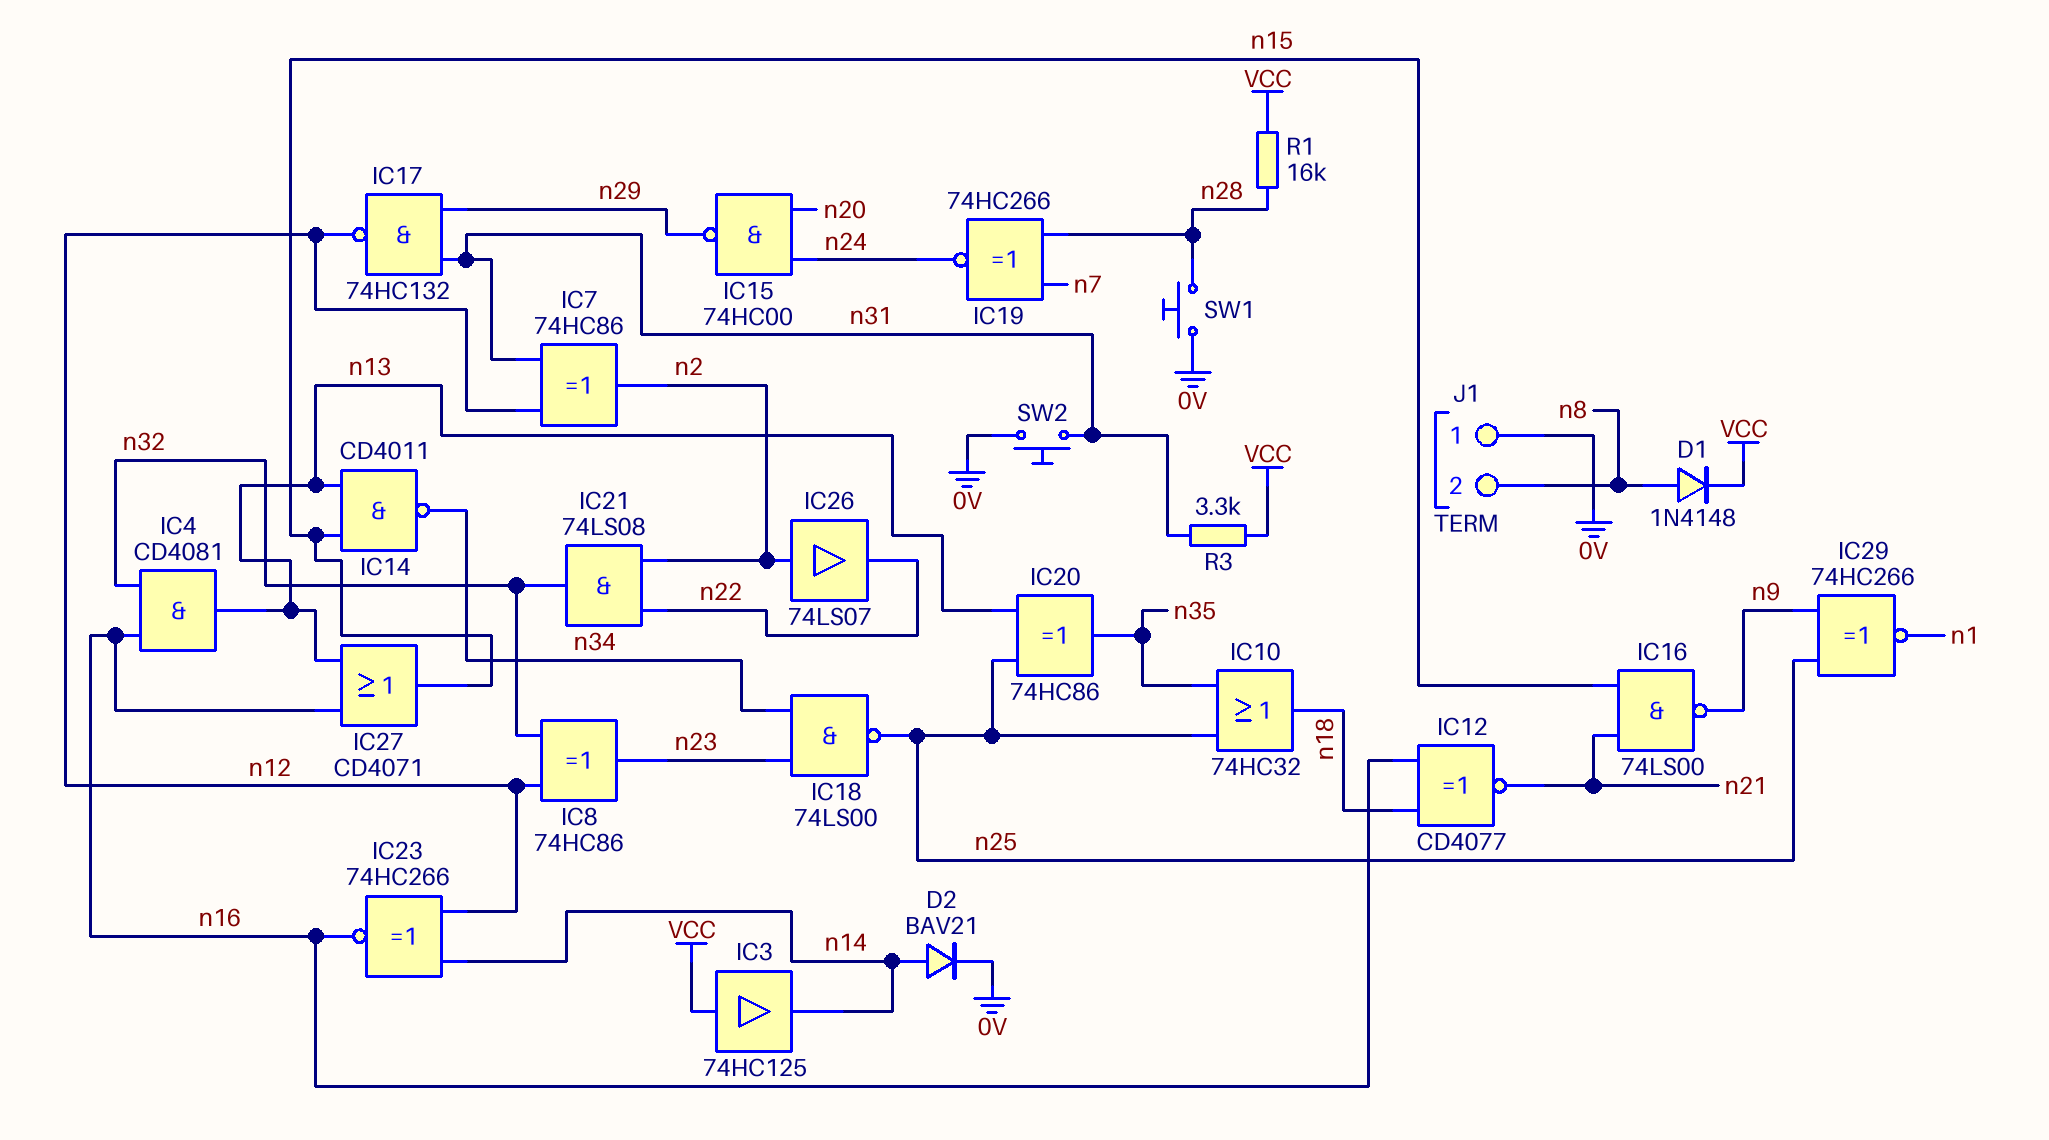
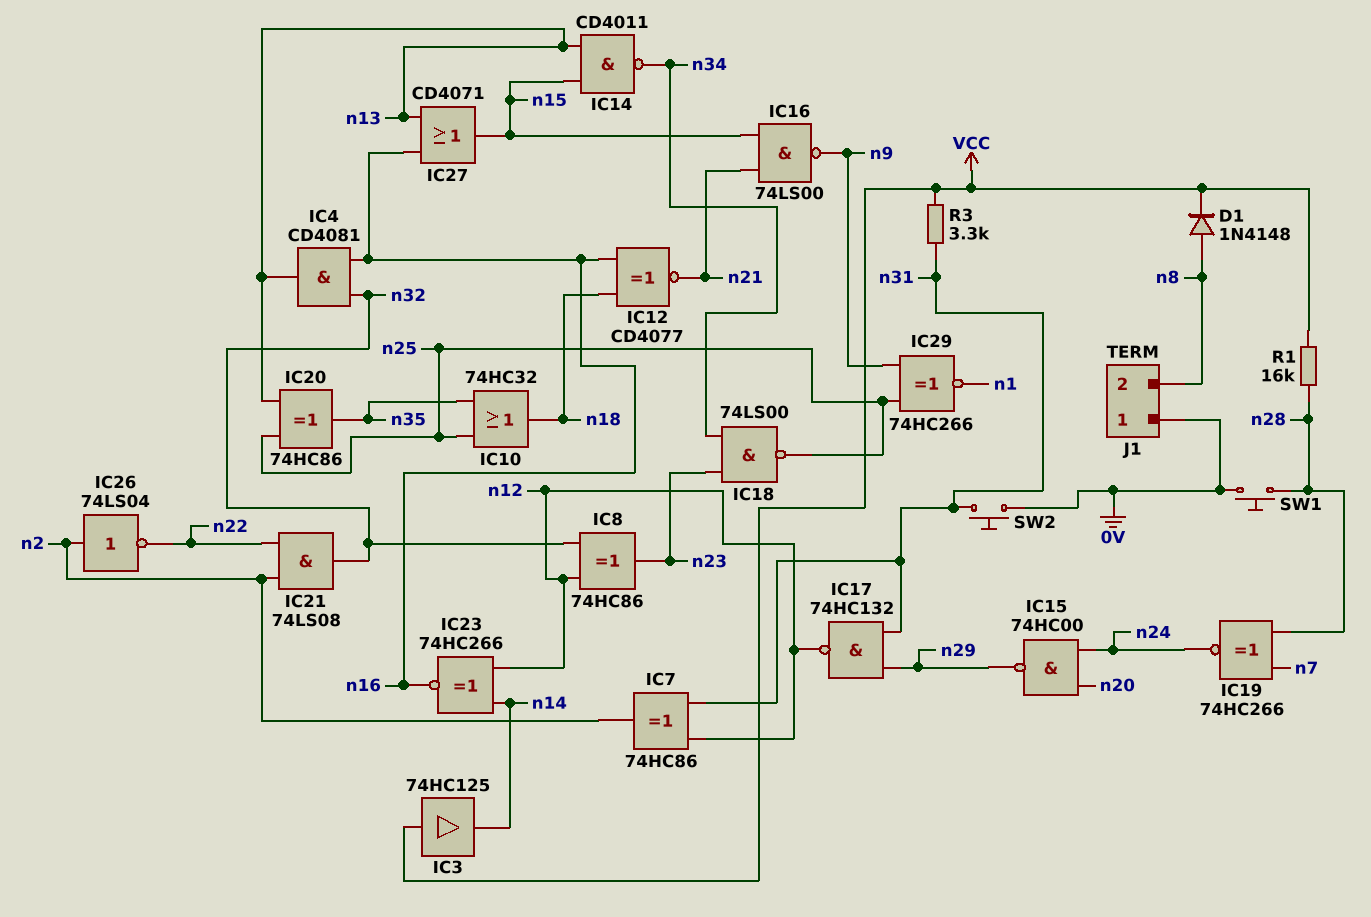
D2: diode BAV21 (A n14, K 0V) -> none
IC26: buffer 74LS07 (in n2, out n22) -> NOT 74LS04 (in n2, out n22)

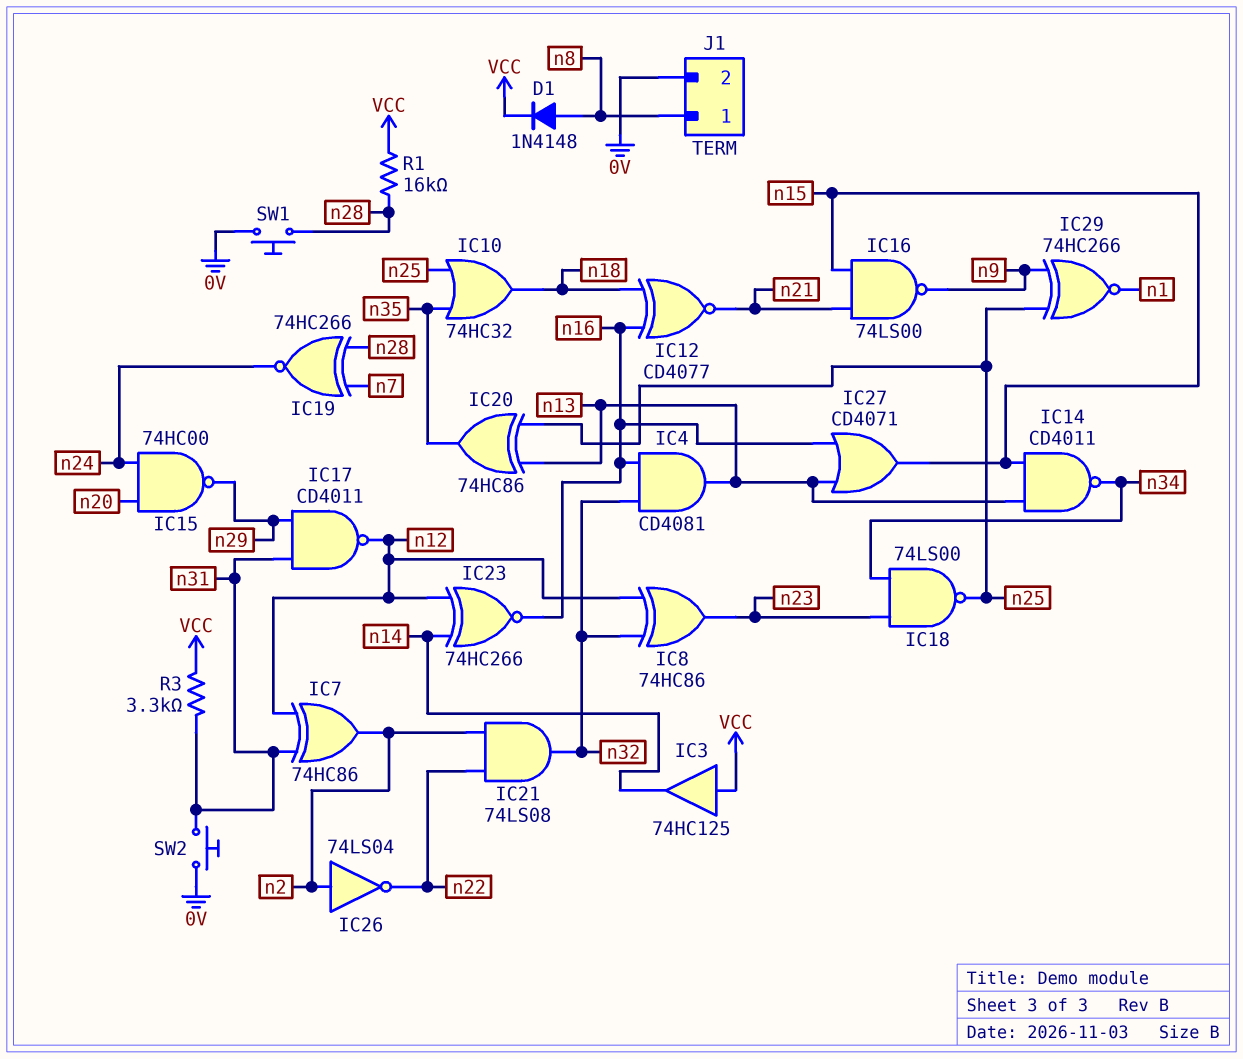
IC17: NAND 74HC132 (in n29, in n31, out n12) -> NAND CD4011 (in n29, in n31, out n12)
J1 pin 1: 0V -> n8
J1 pin 2: n8 -> 0V

